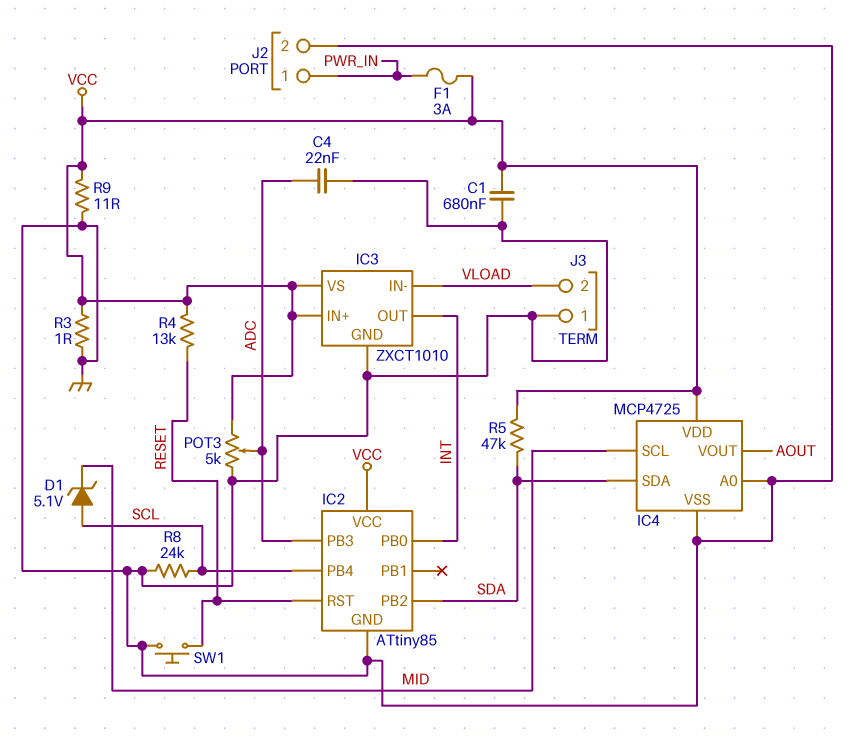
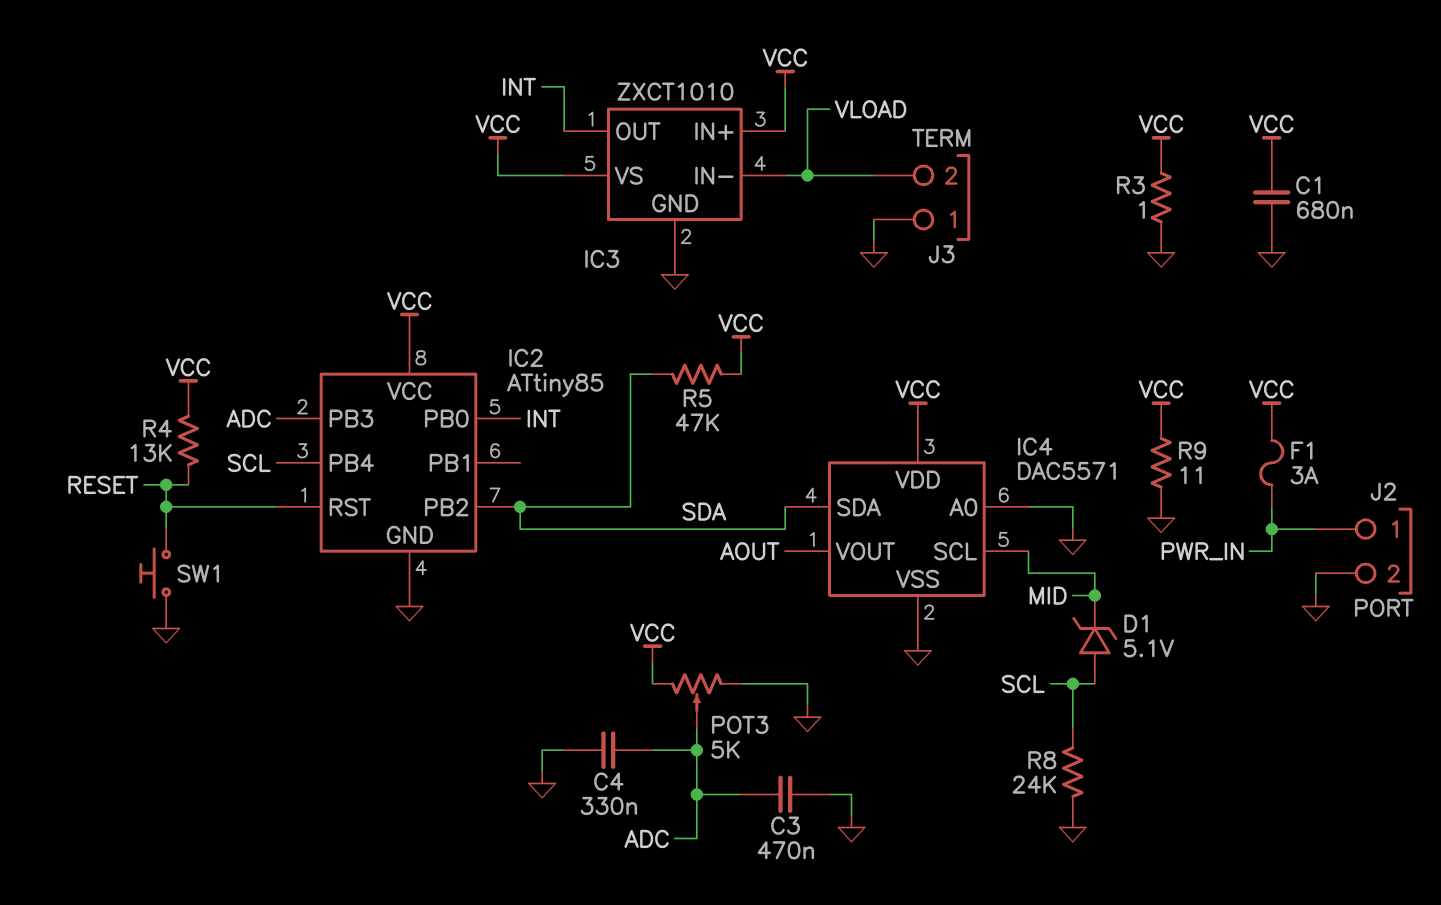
C3: none -> 470nF (ADC, GND)
C4: 22nF (ADC, GND) -> 330nF (ADC, GND)
IC4: MCP4725 -> DAC5571

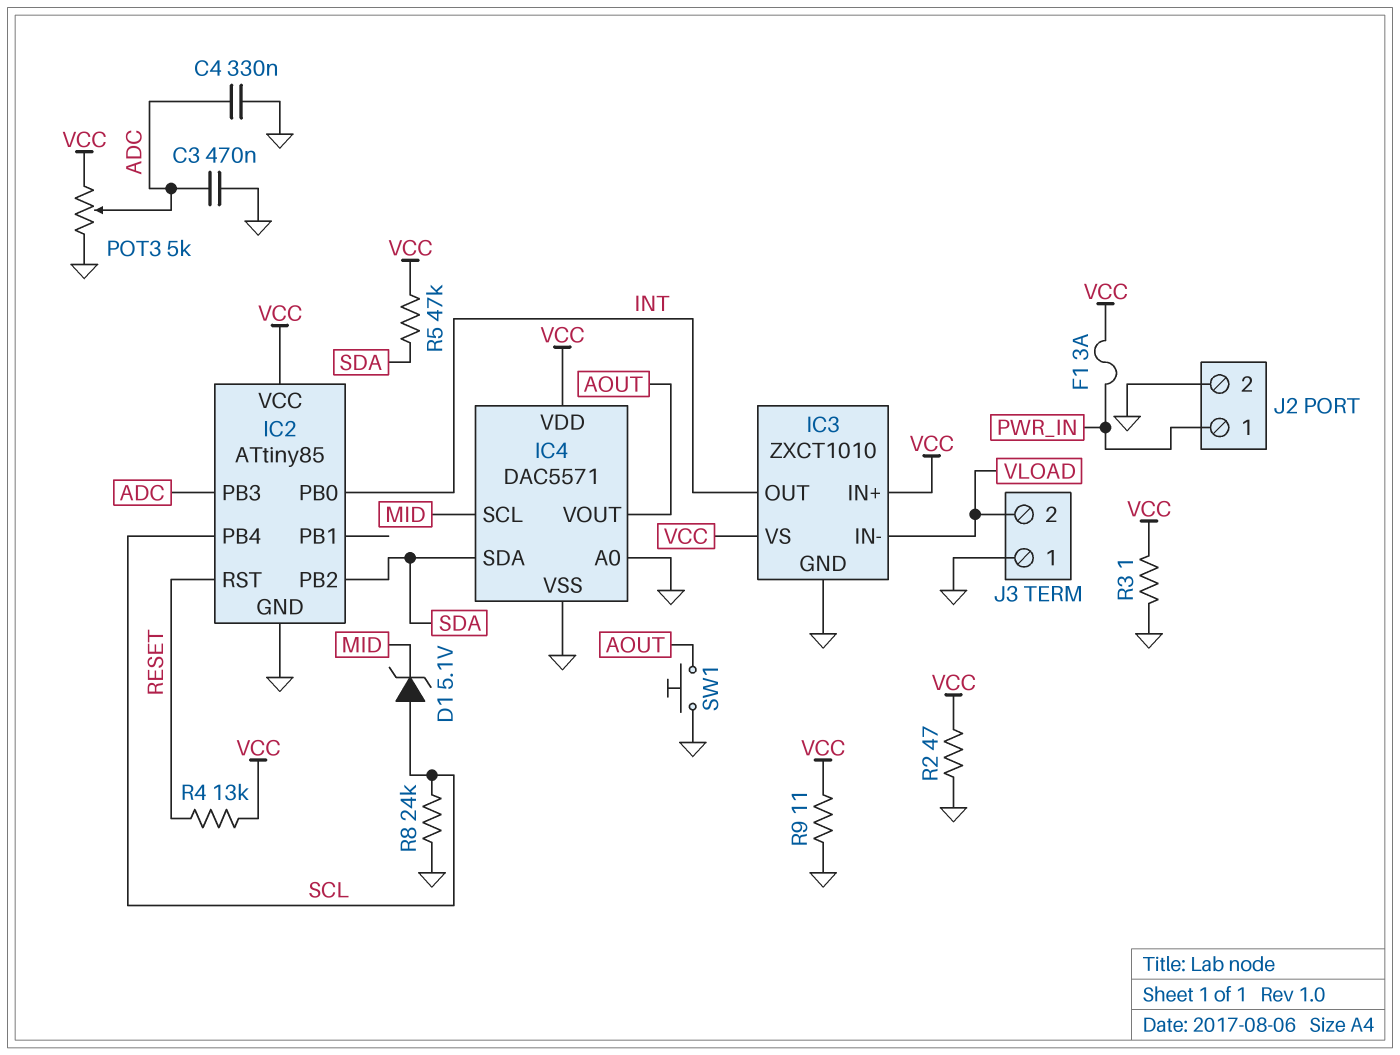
C1: 680nF (GND, VCC) -> none
R2: none -> 47 (GND, VCC)
SW1: button (GND, RESET) -> button (AOUT, GND)

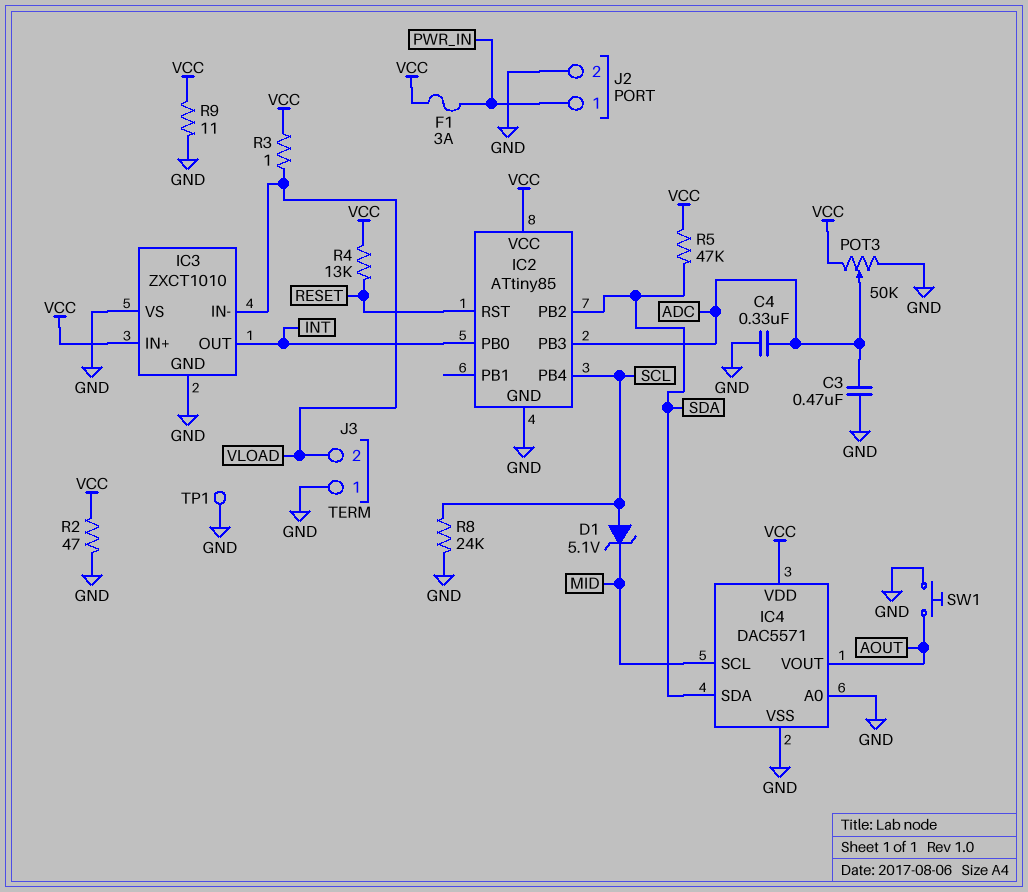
IC3 pin VS: VCC -> GND
POT3: 5k (GND, VCC, wiper ADC) -> 50k (GND, VCC, wiper ADC)
R3: 1 (GND, VCC) -> 1 (VCC, VLOAD)
TP1: none -> test point (GND)

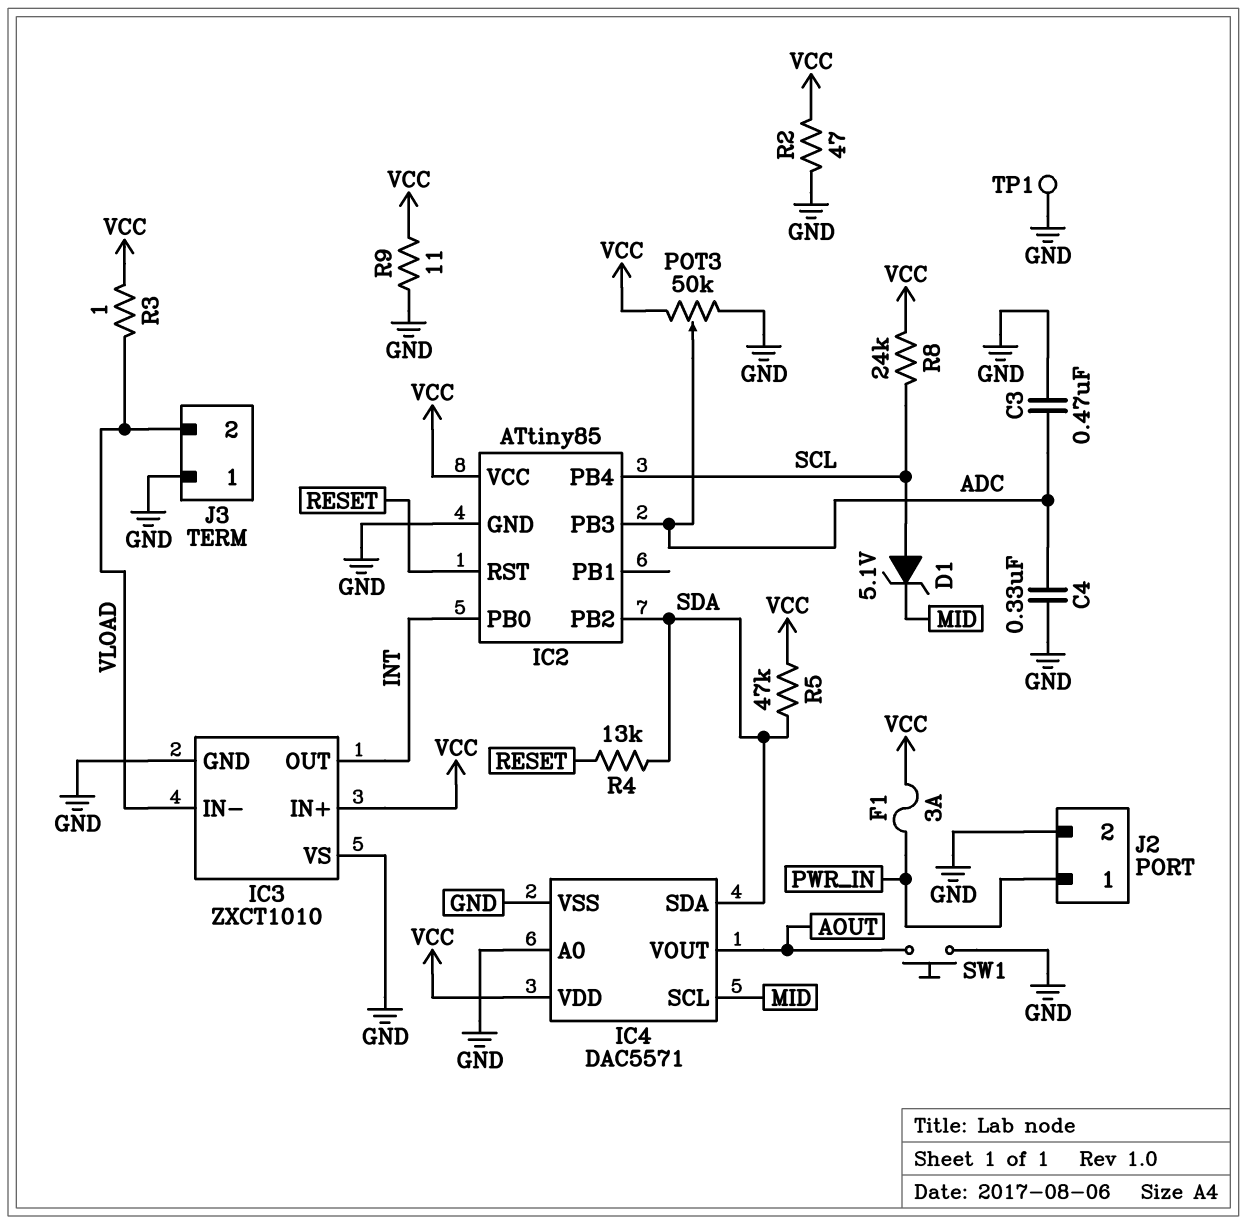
R4: 13k (RESET, VCC) -> 13k (RESET, SDA)
R8: 24k (GND, SCL) -> 24k (SCL, VCC)

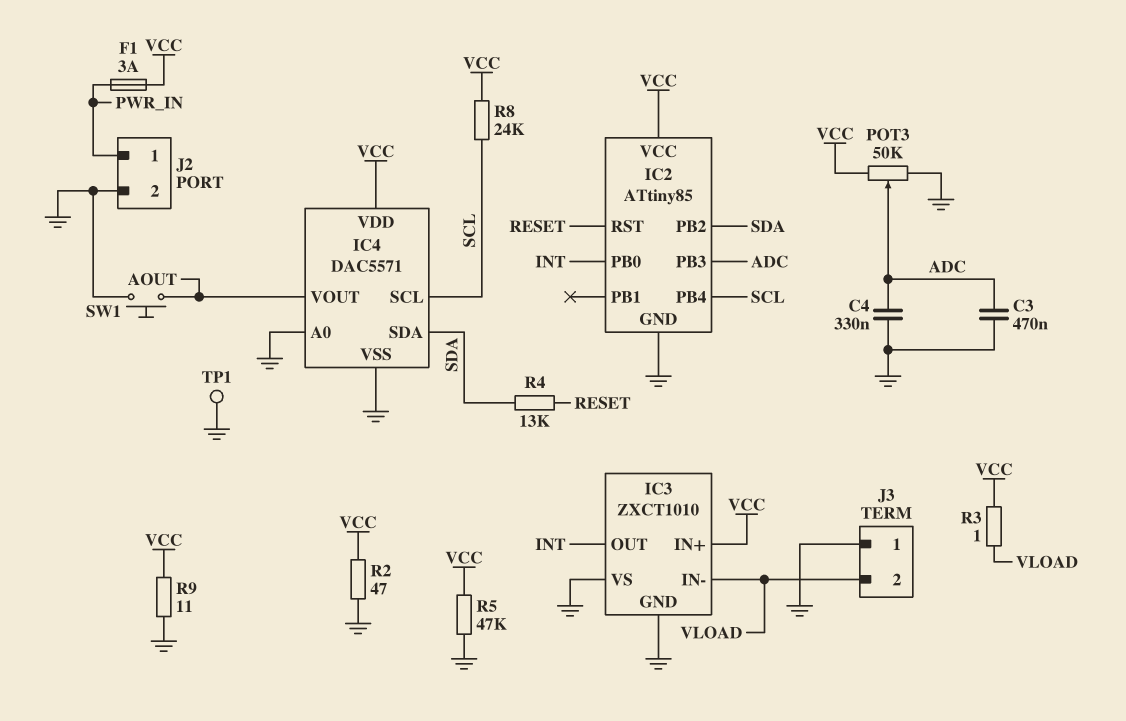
D1: zener 5.1V (A SCL, K MID) -> none
IC4 pin SCL: MID -> SCL
R5: 47k (SDA, VCC) -> 47k (GND, VCC)

